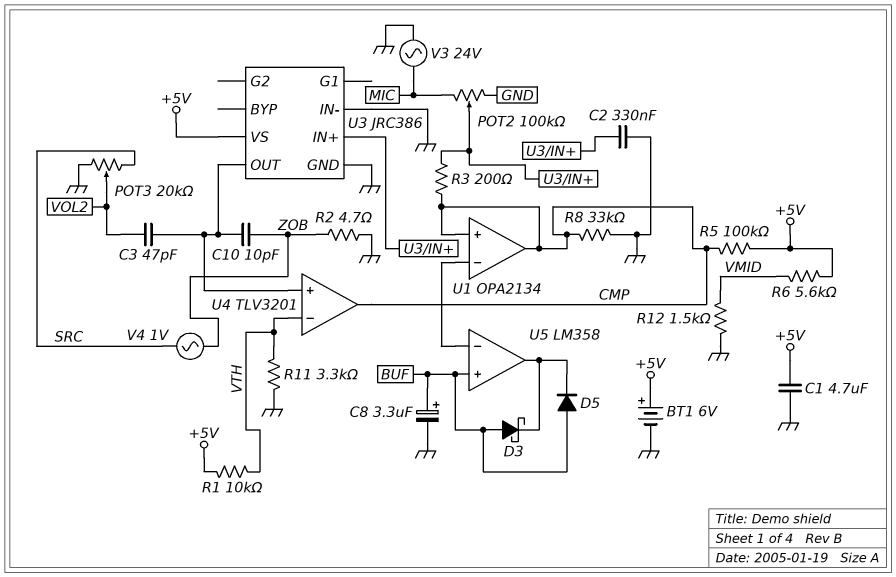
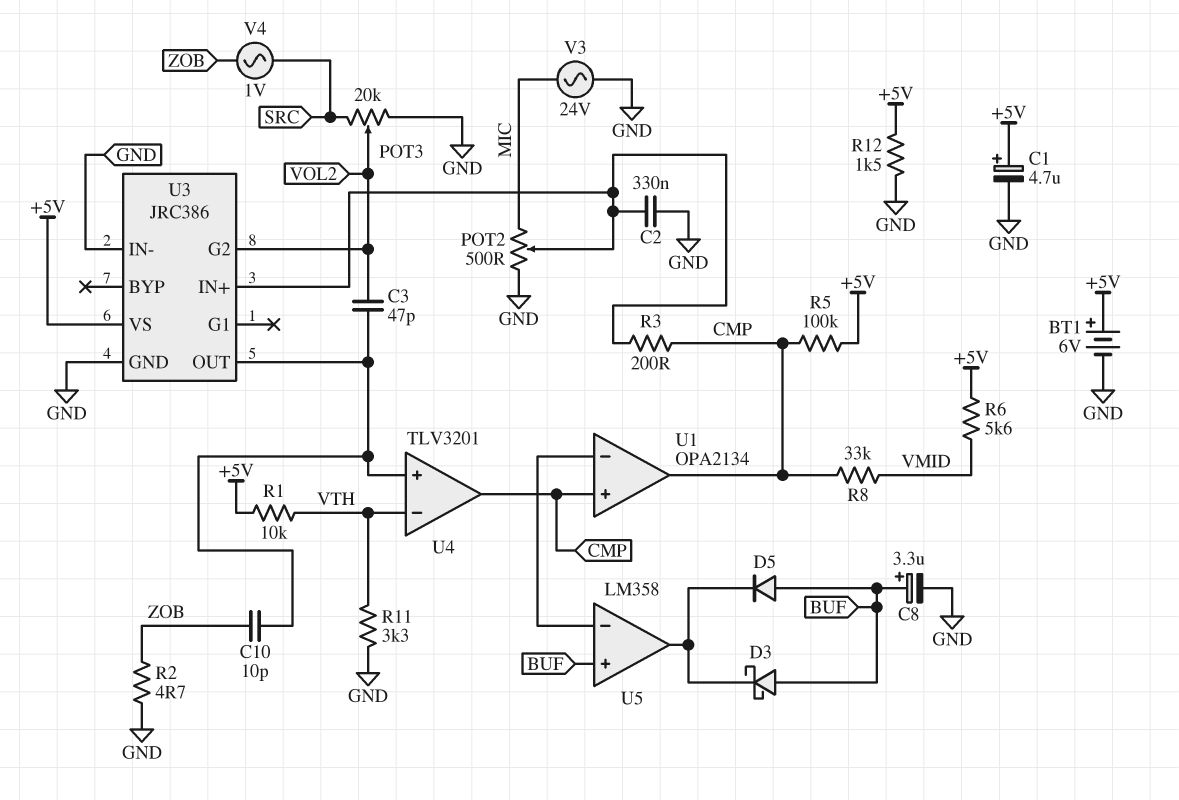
C1: 4.7uF (+5V, GND) -> 4.7uF (plus +5V, minus GND)
POT2: 100k (GND, MIC, wiper U3/IN+) -> 500 (GND, MIC, wiper U3/IN+)
R8: 33k (CMP, GND) -> 33k (CMP, VMID)
R12: 1.5k (GND, VMID) -> 1.5k (+5V, GND)
U3 pin G2: none -> VOL2

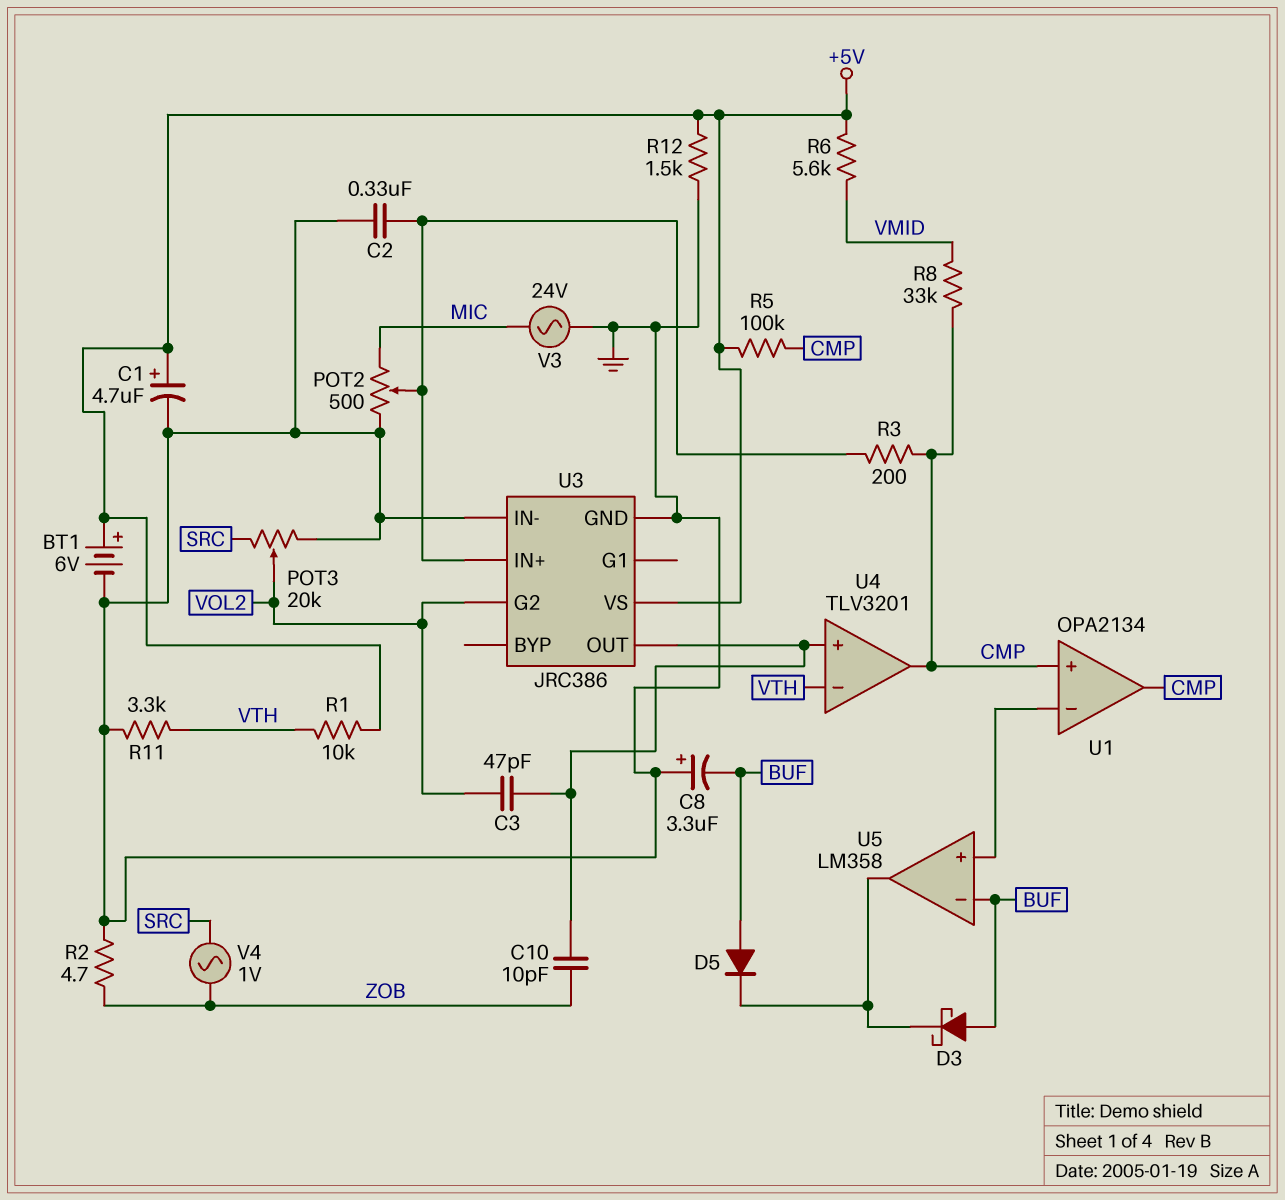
C8: 3.3uF (plus BUF, minus GND) -> 3.3uF (plus GND, minus BUF)
U5 pin in+: BUF -> U1/in-
U5 pin in-: U1/in- -> BUF

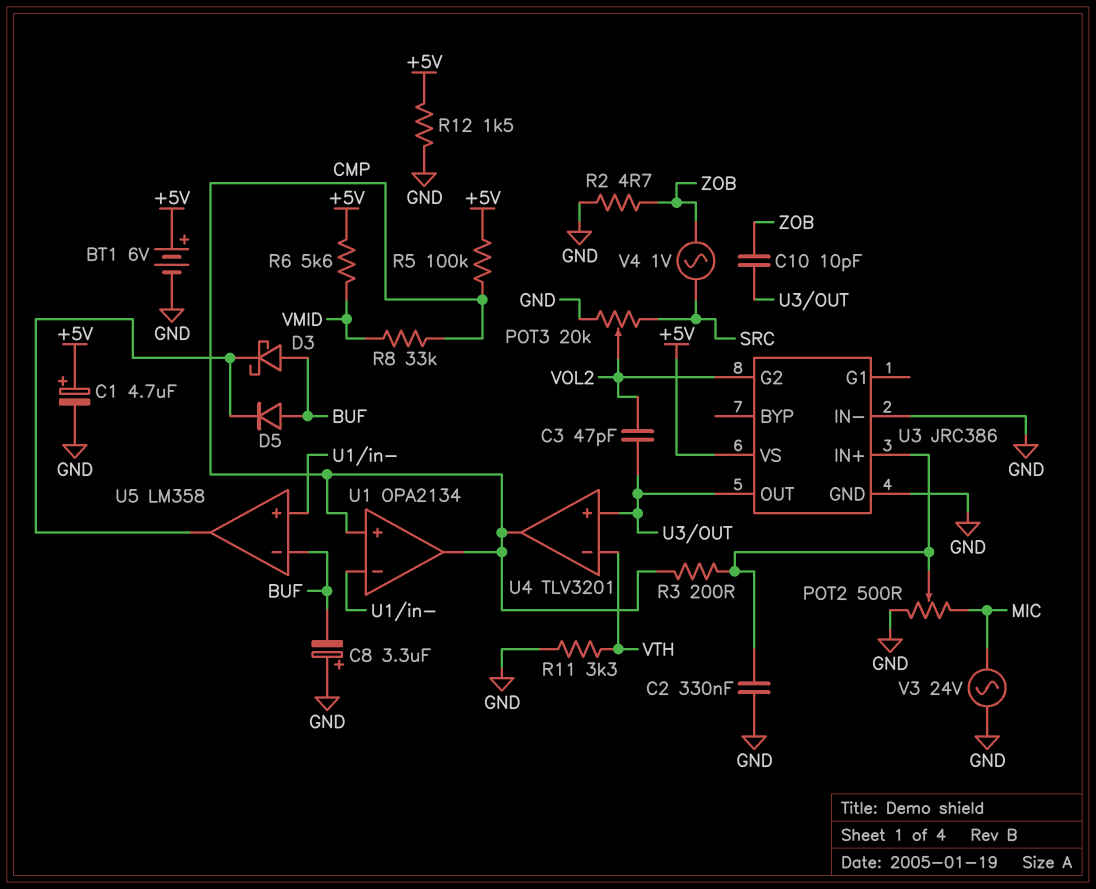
R1: 10k (+5V, VTH) -> none

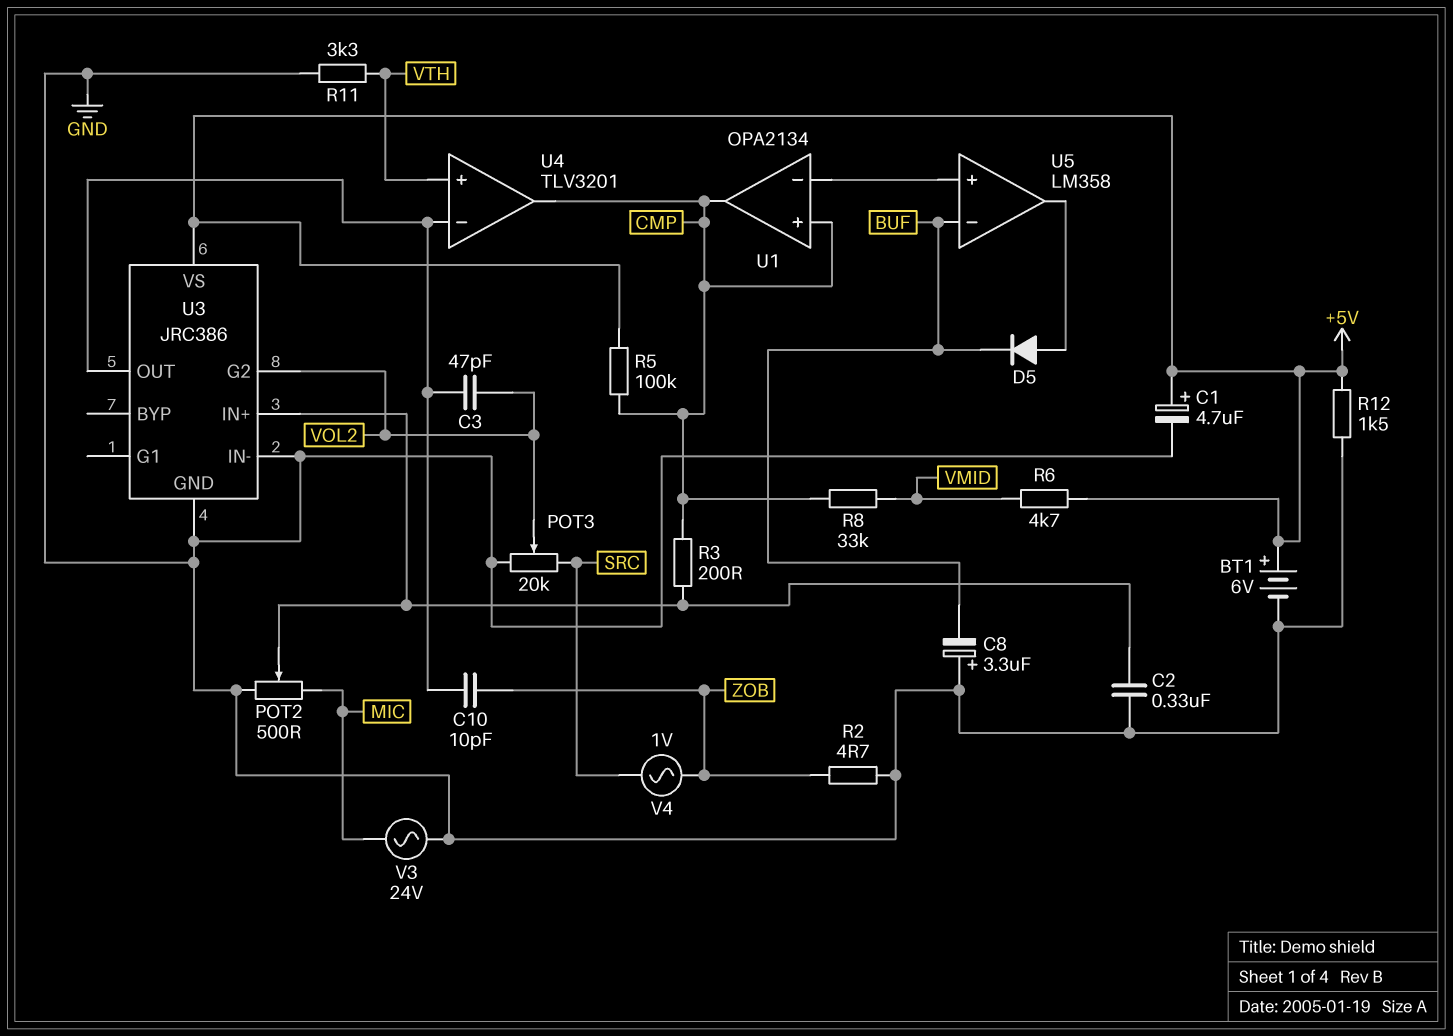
D3: schottky (A BUF, K U5/out) -> none
D5: diode (A BUF, K U5/out) -> diode (A U5/out, K BUF)
R6: 5.6k (+5V, VMID) -> 4.7k (+5V, VMID)
U4 pin in+: U3/OUT -> VTH
U4 pin in-: VTH -> U3/OUT

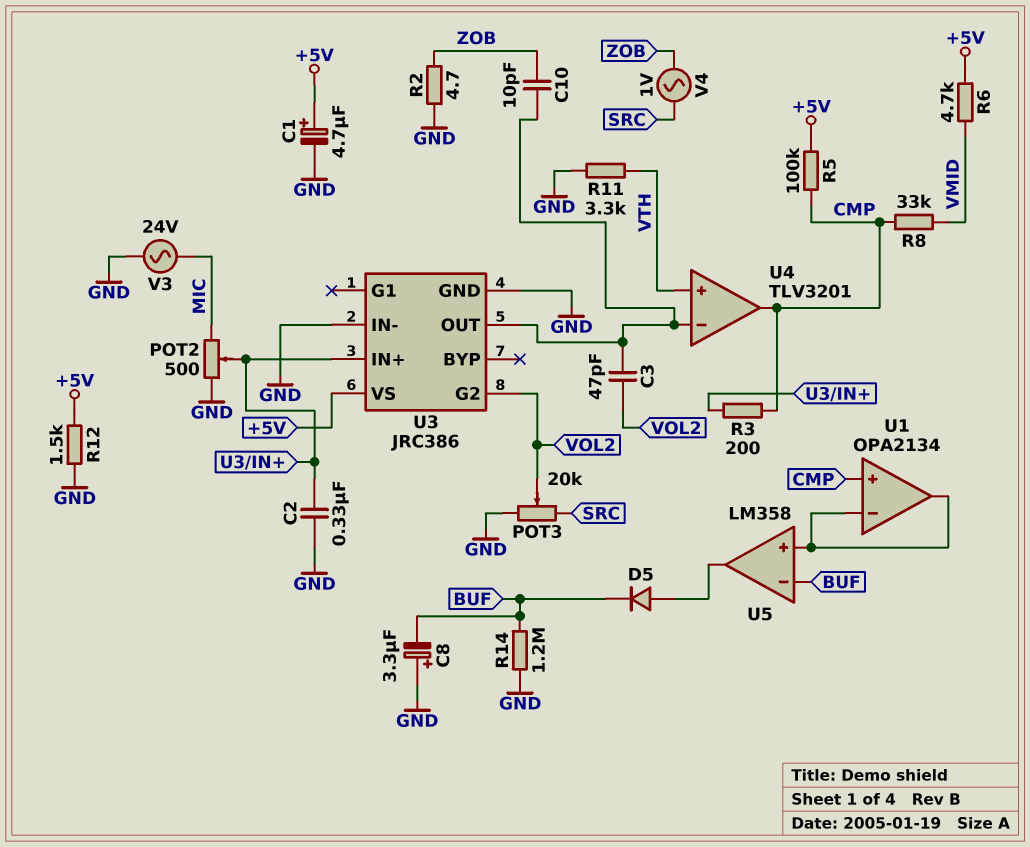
BT1: 6V (plus +5V, minus GND) -> none
R14: none -> 1.2M (BUF, GND)
U1 pin out: CMP -> U1/in-

